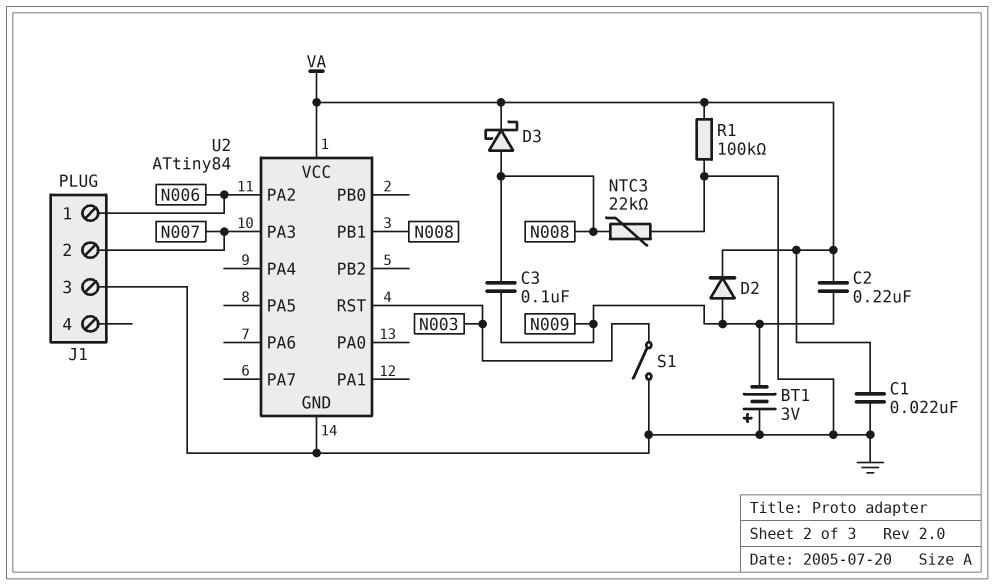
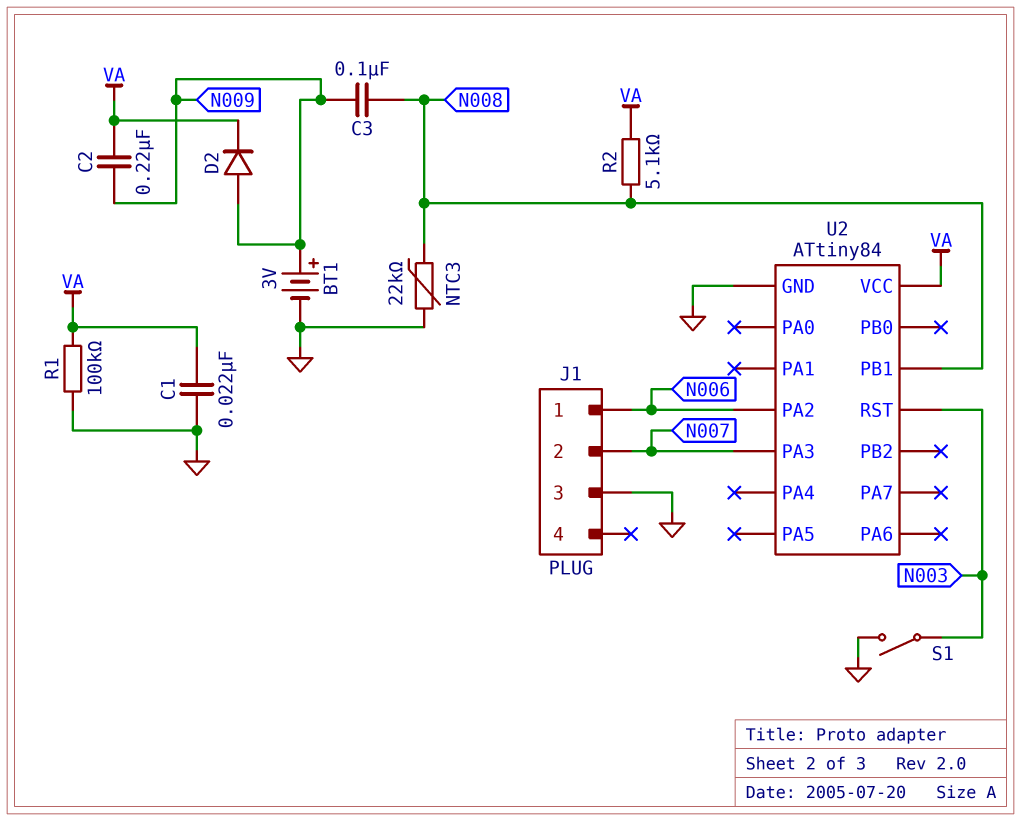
BT1: 3V (plus GND, minus N009) -> 3V (plus N009, minus GND)
D3: schottky (A N008, K VA) -> none
R2: none -> 5.1k (N008, VA)

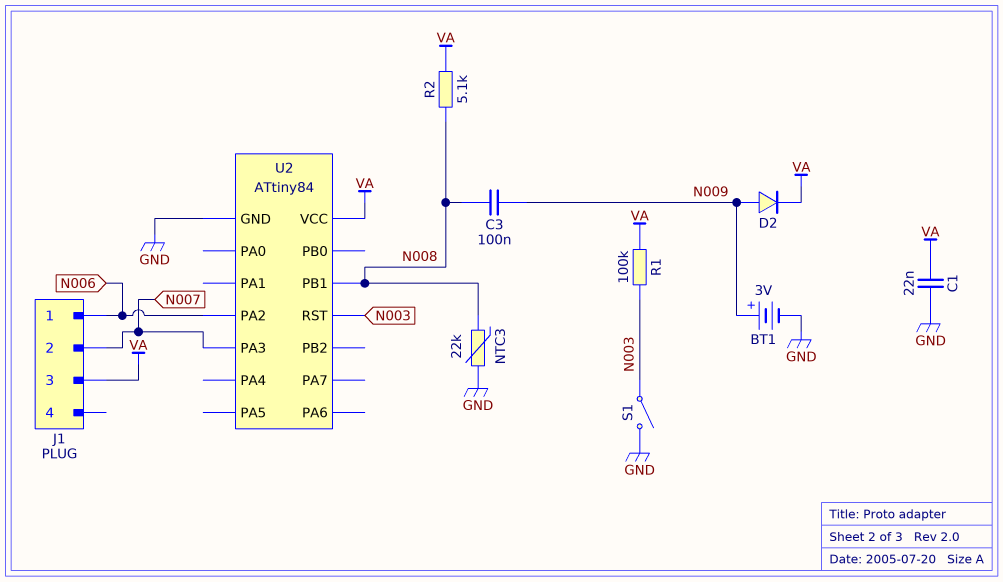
C2: 220nF (N009, VA) -> none
J1 pin 3: GND -> VA
R1: 100k (GND, VA) -> 100k (N003, VA)

